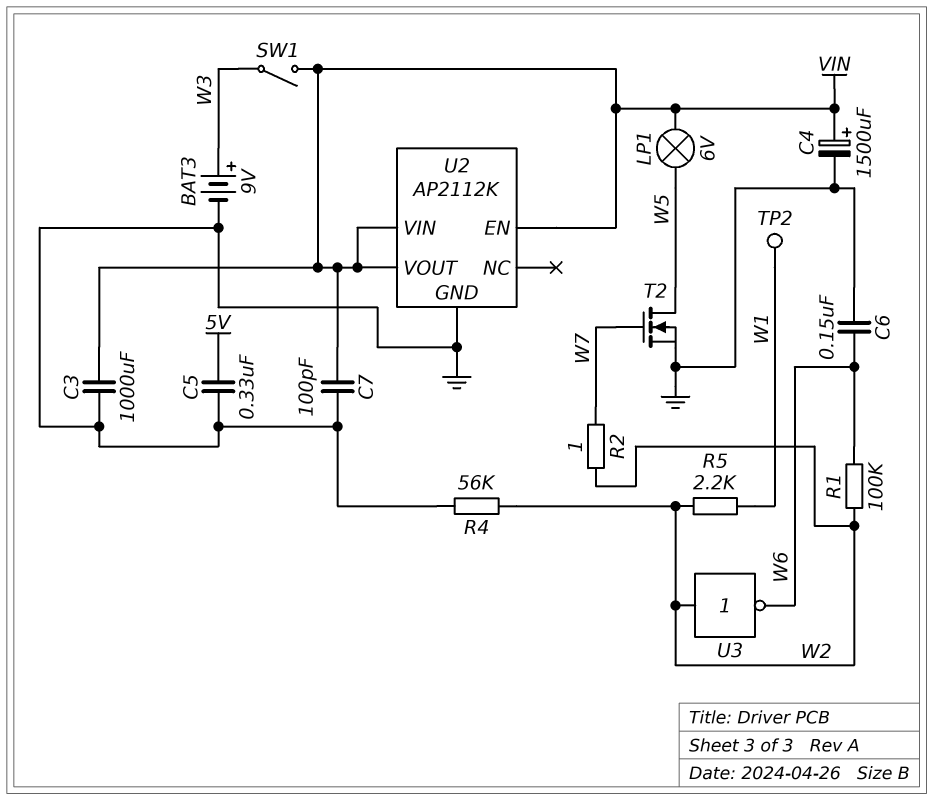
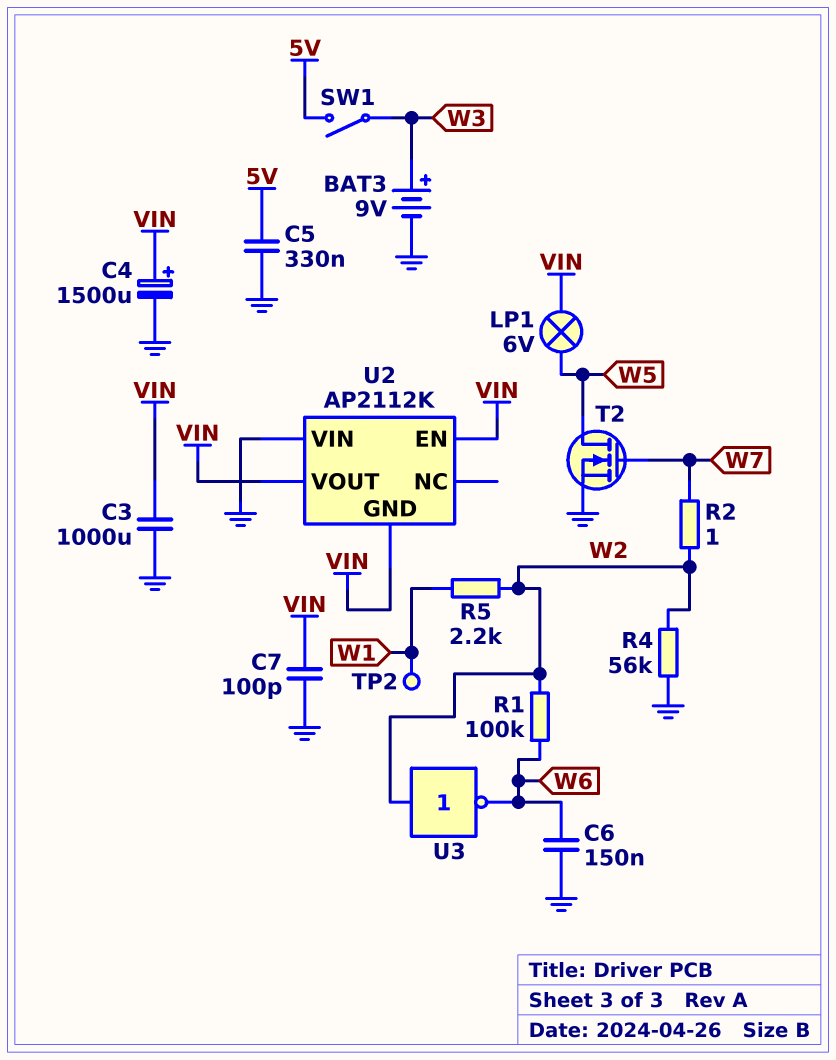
SW1: switch (VIN, W3) -> switch (5V, W3)
U2 pin GND: GND -> VIN
U2 pin VIN: VIN -> GND

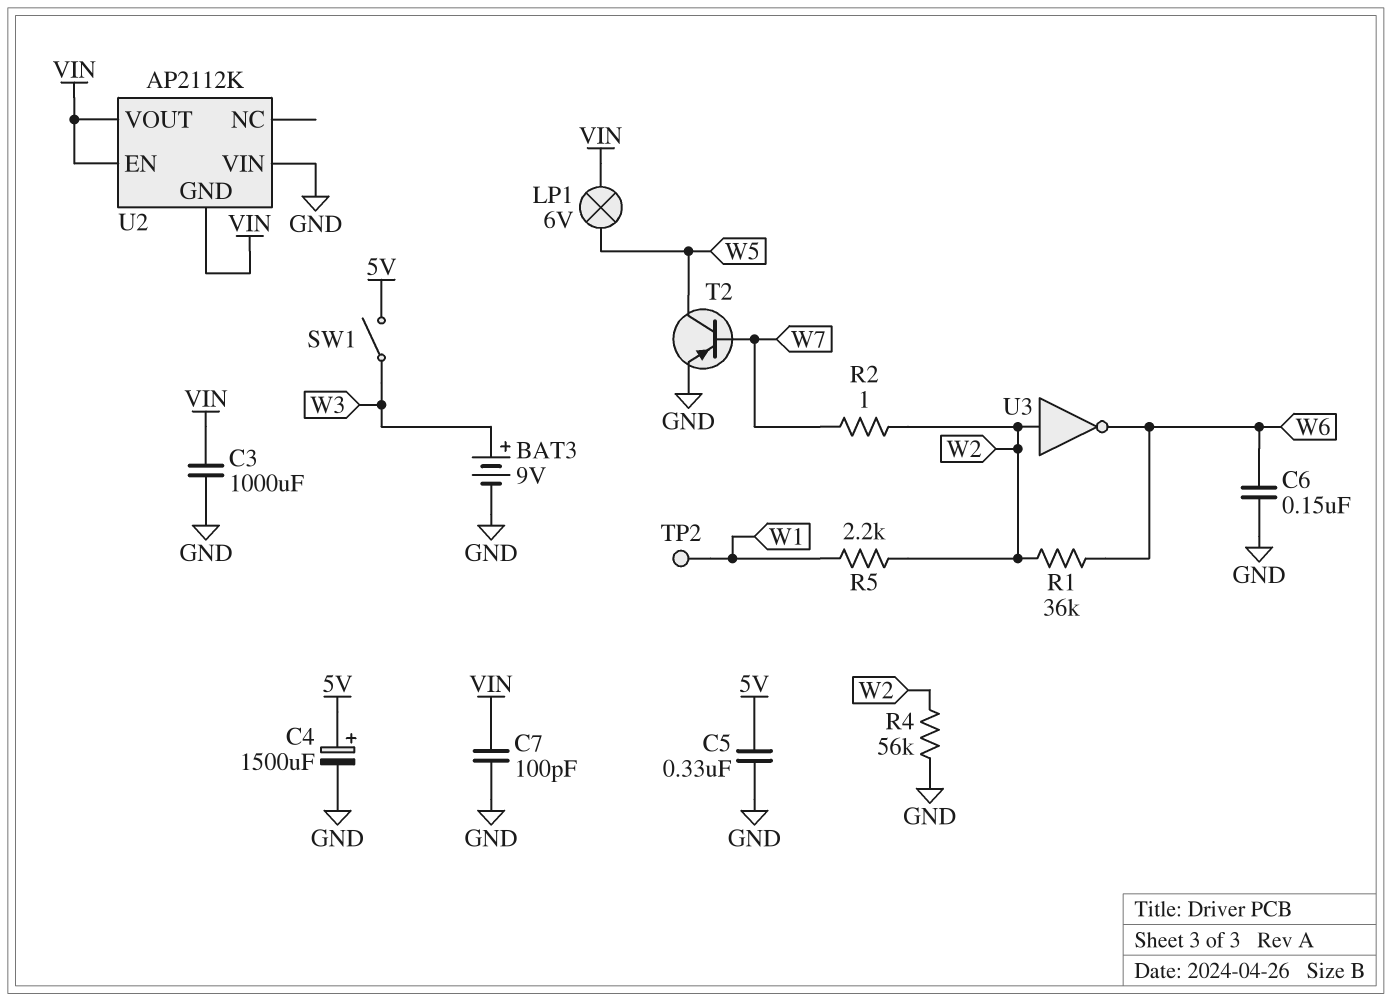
C4: 1500uF (plus VIN, minus GND) -> 1500uF (plus 5V, minus GND)
R1: 100k (W2, W6) -> 36k (W2, W6)
T2: NMOS (G W7, D W5, S GND) -> PNP (B W7, C W5, E GND)

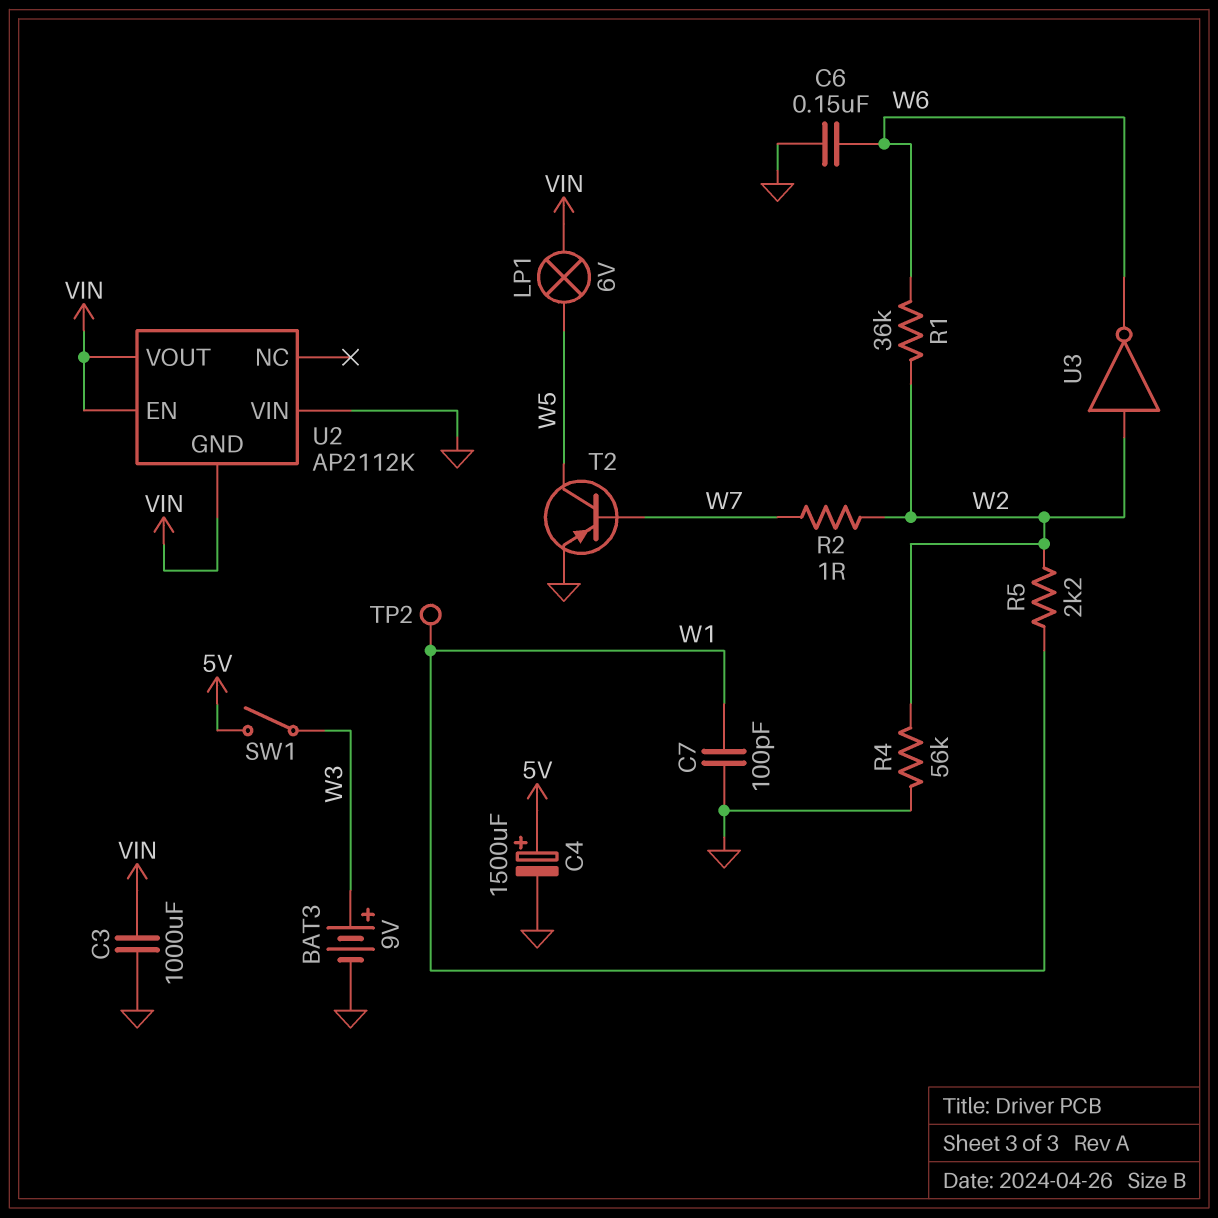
C5: 330nF (5V, GND) -> none
C7: 100pF (GND, VIN) -> 100pF (GND, W1)

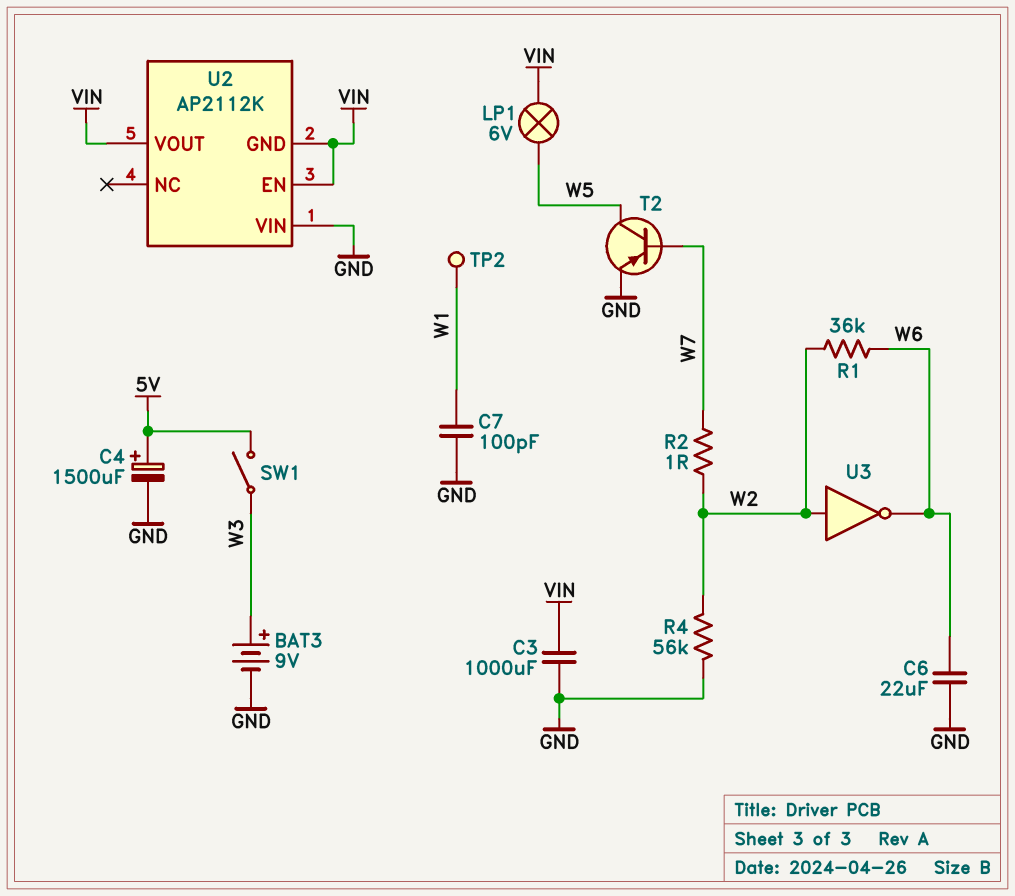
C6: 150nF (GND, W6) -> 22uF (GND, W6)
R5: 2.2k (W1, W2) -> none

